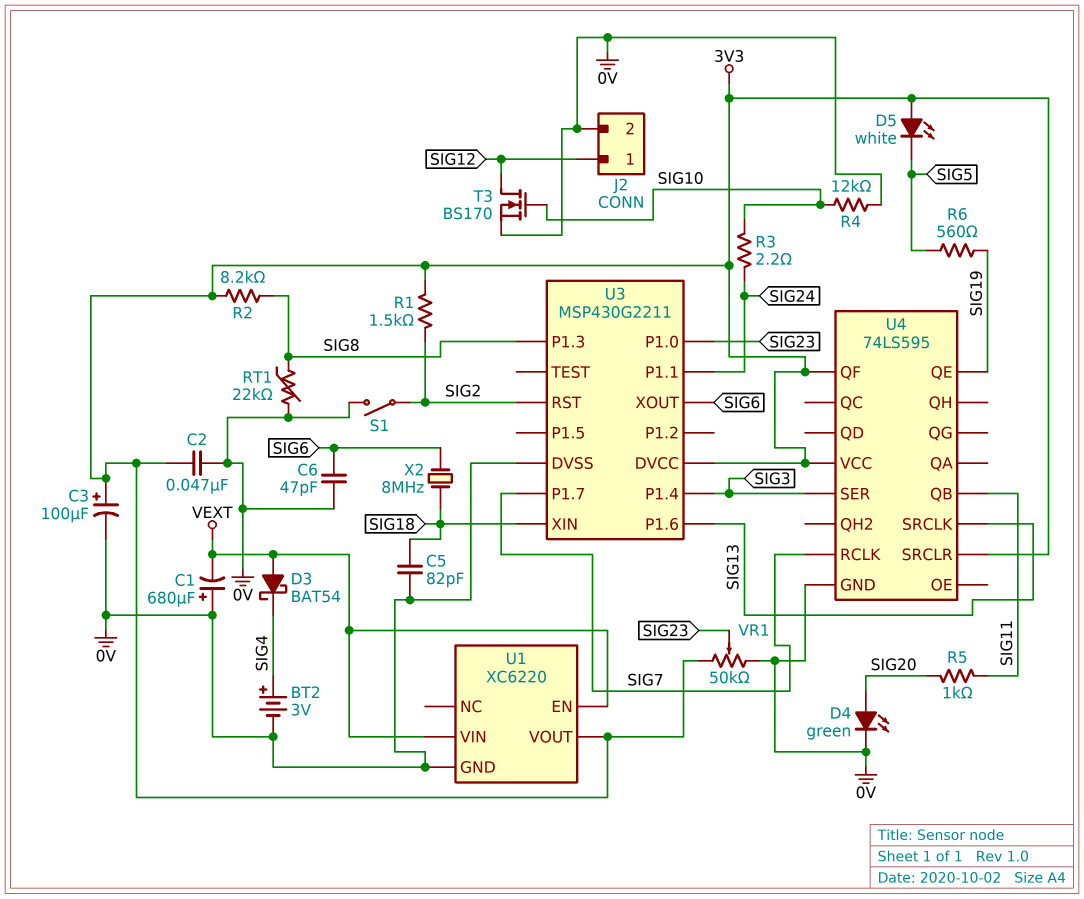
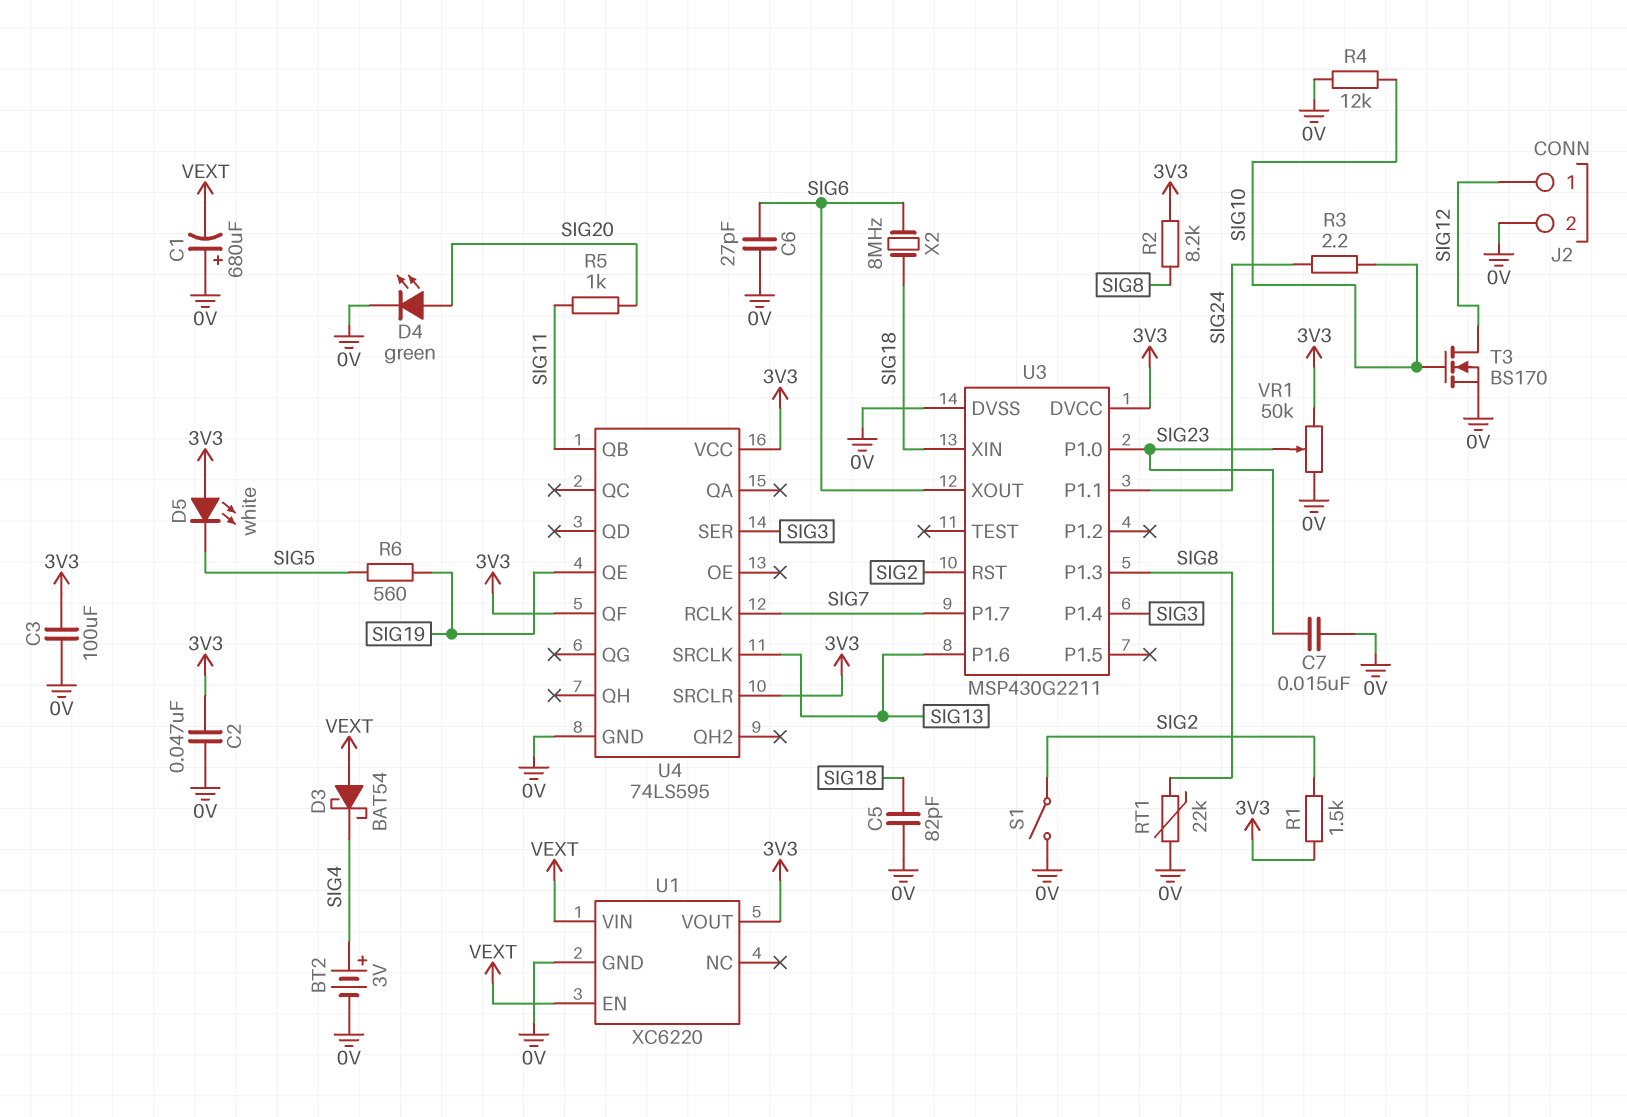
C3: 100uF (plus 3V3, minus 0V) -> 100uF (0V, 3V3)
C6: 47pF (0V, SIG6) -> 27pF (0V, SIG6)
C7: none -> 15nF (0V, SIG23)

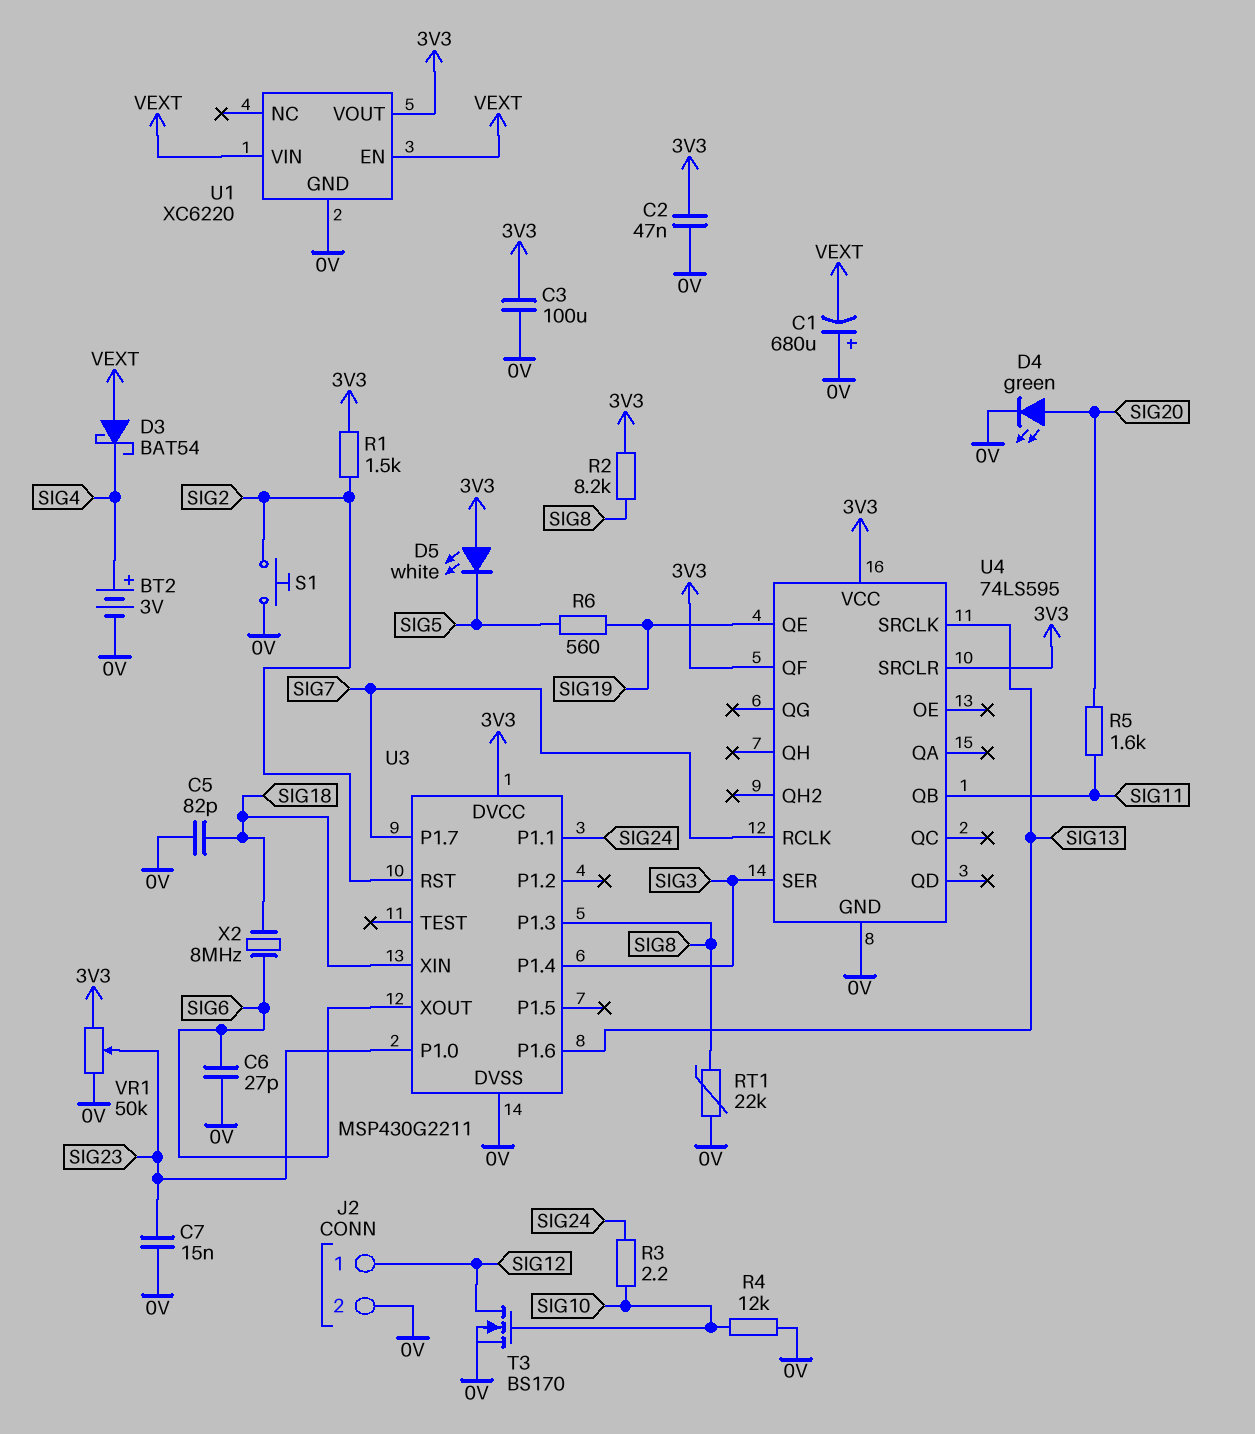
R5: 1k (SIG11, SIG20) -> 1.6k (SIG11, SIG20)
S1: switch (0V, SIG2) -> button (0V, SIG2)

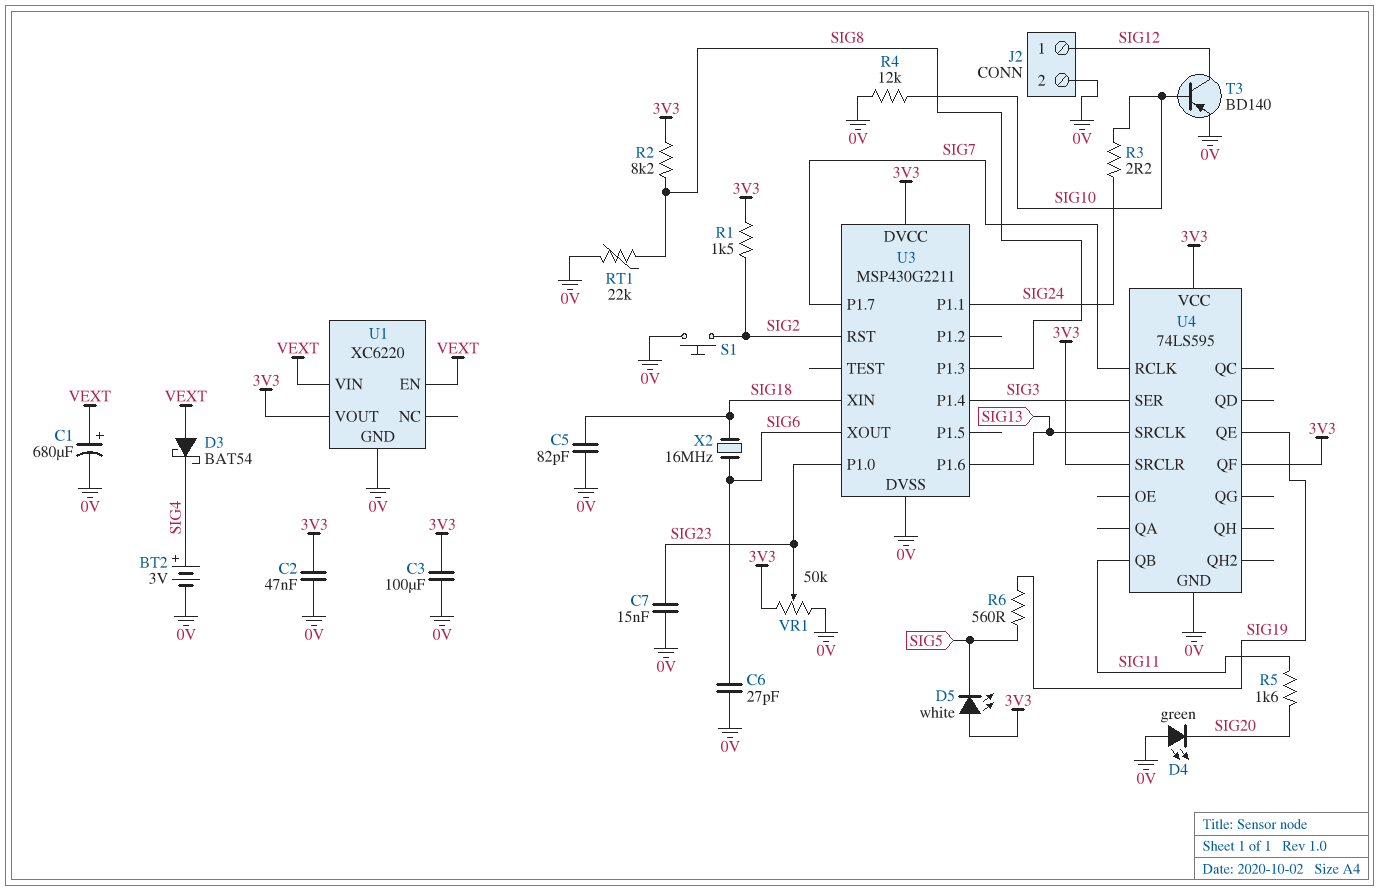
C1: 680uF (plus 0V, minus VEXT) -> 680uF (plus VEXT, minus 0V)
D4: LED green (A SIG20, K 0V) -> LED green (A 0V, K SIG20)
T3: NMOS BS170 (G SIG10, D SIG12, S 0V) -> PNP BD140 (B SIG10, C SIG12, E 0V)
X2: 8MHz (SIG6, SIG18) -> 16MHz (SIG6, SIG18)

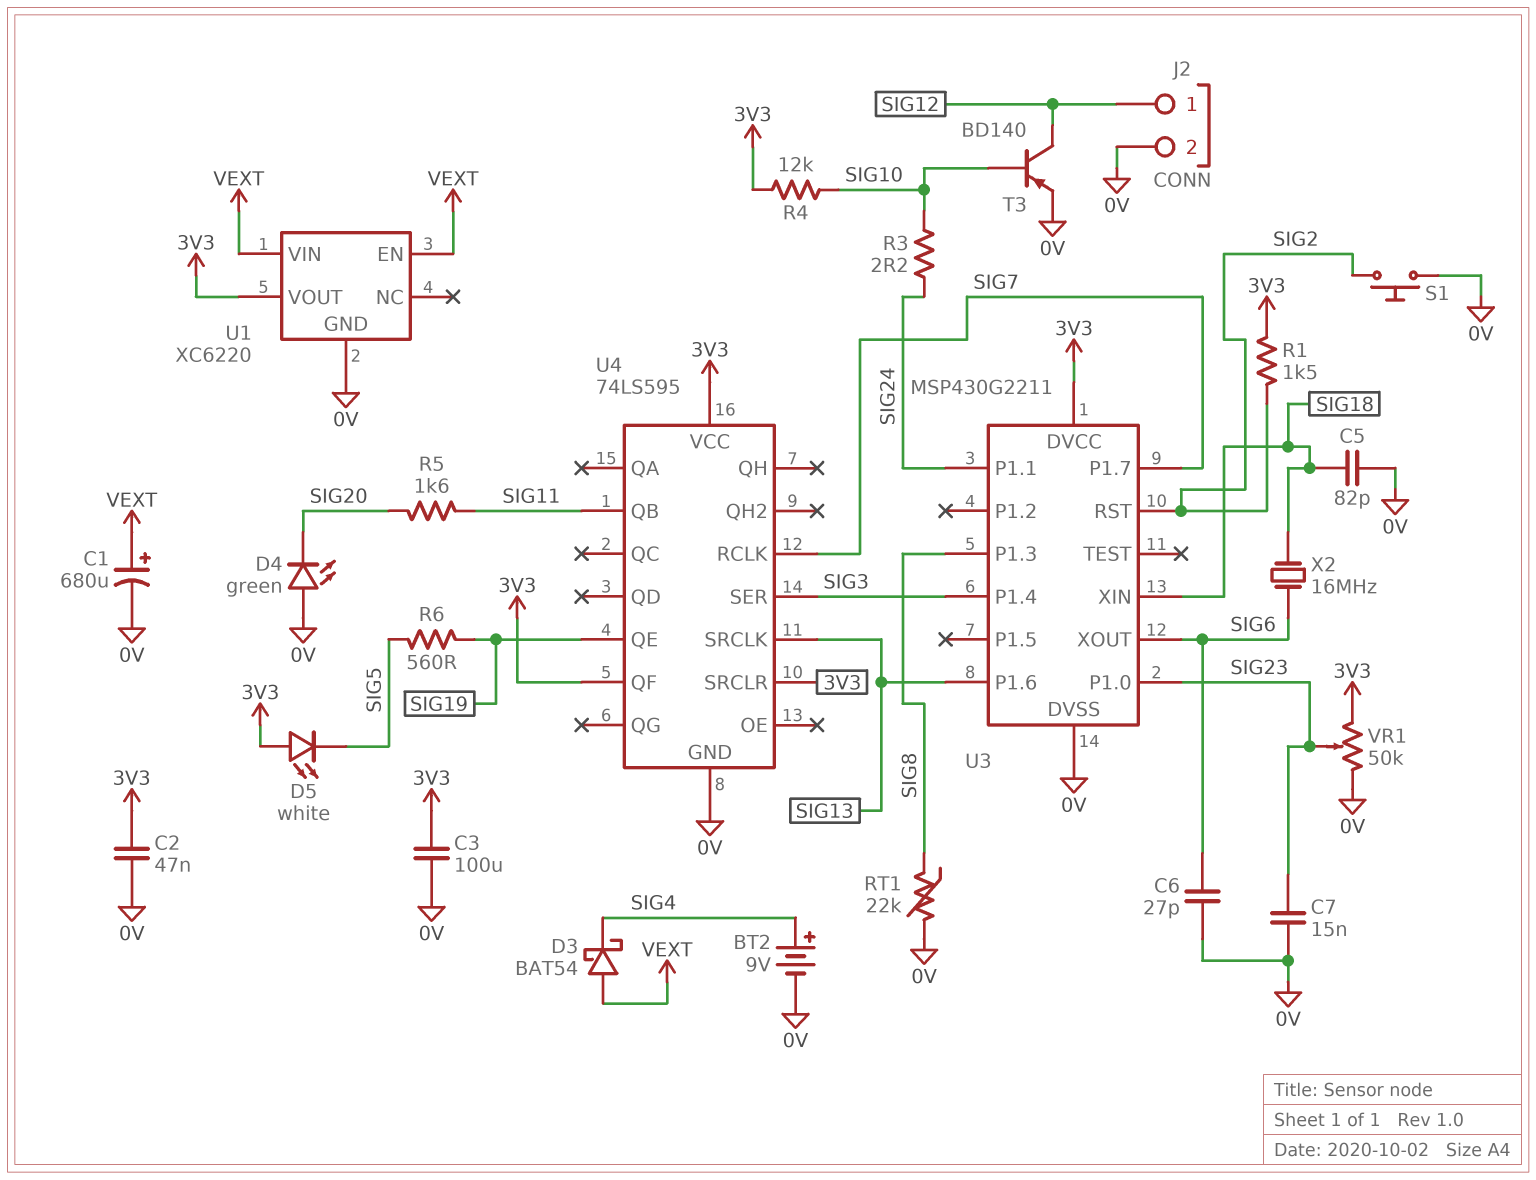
BT2: 3V (plus SIG4, minus 0V) -> 9V (plus SIG4, minus 0V)
R2: 8.2k (3V3, SIG8) -> none
R4: 12k (0V, SIG10) -> 12k (3V3, SIG10)

